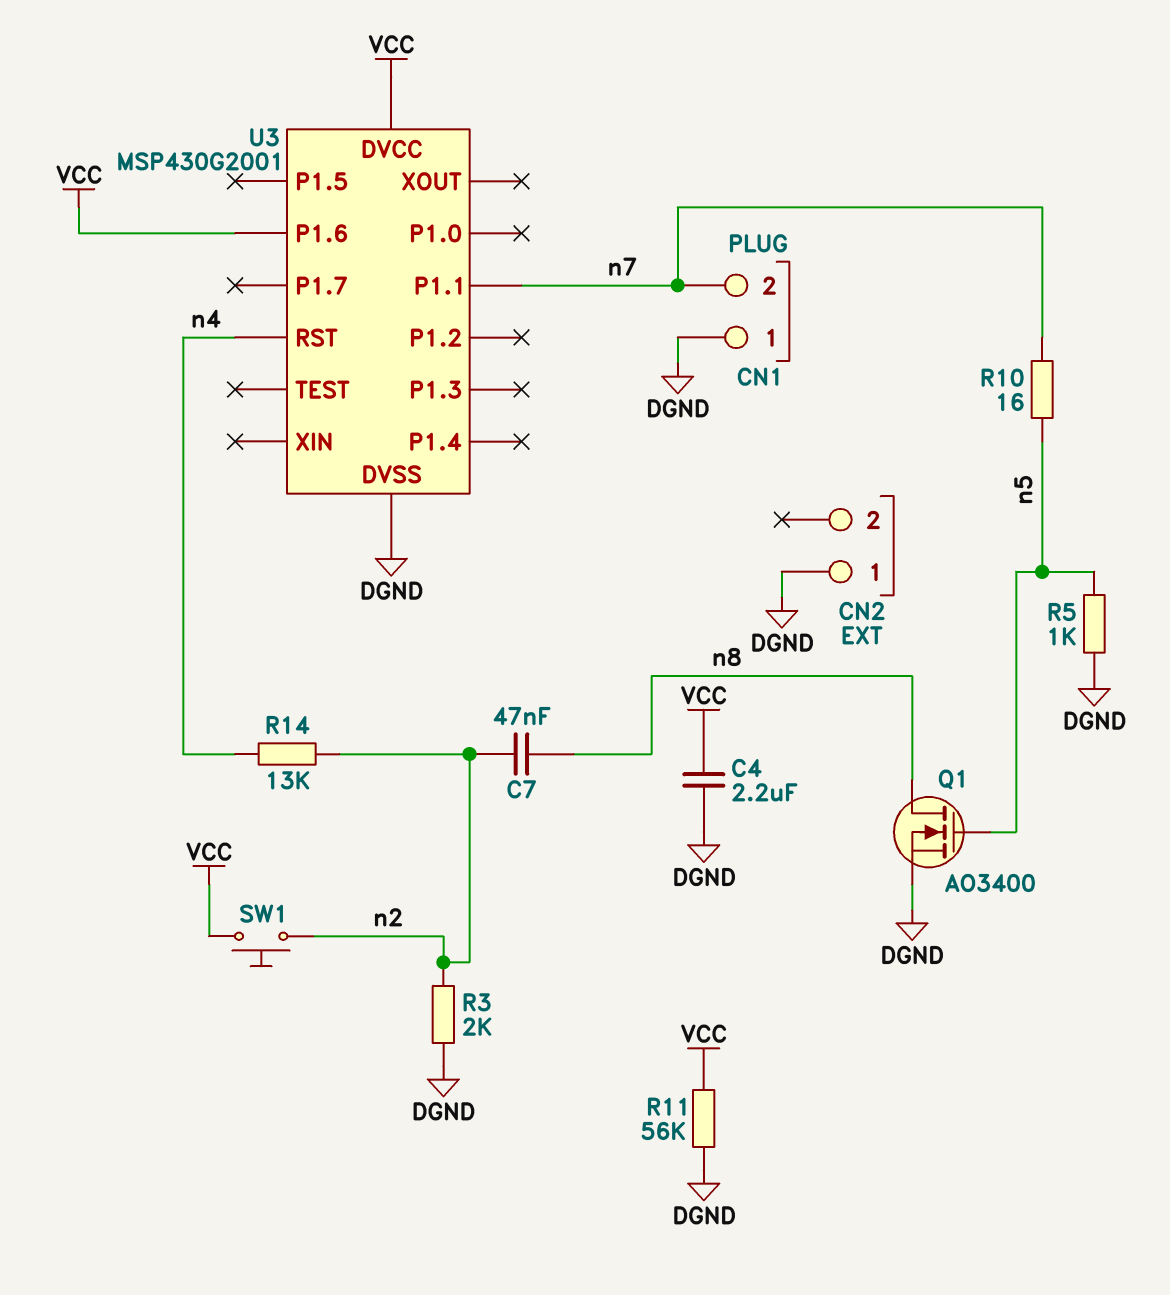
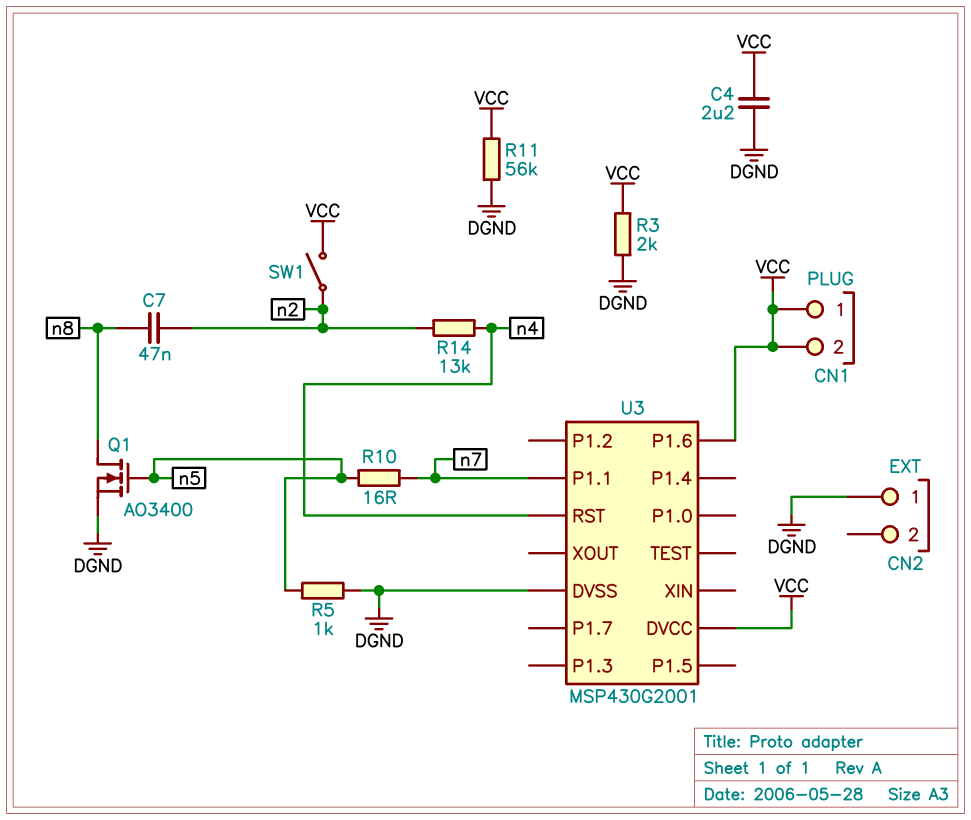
CN1 pin 1: DGND -> VCC
CN1 pin 2: n7 -> VCC
R3: 2k (DGND, n2) -> 2k (DGND, VCC)
SW1: button (VCC, n2) -> switch (VCC, n2)

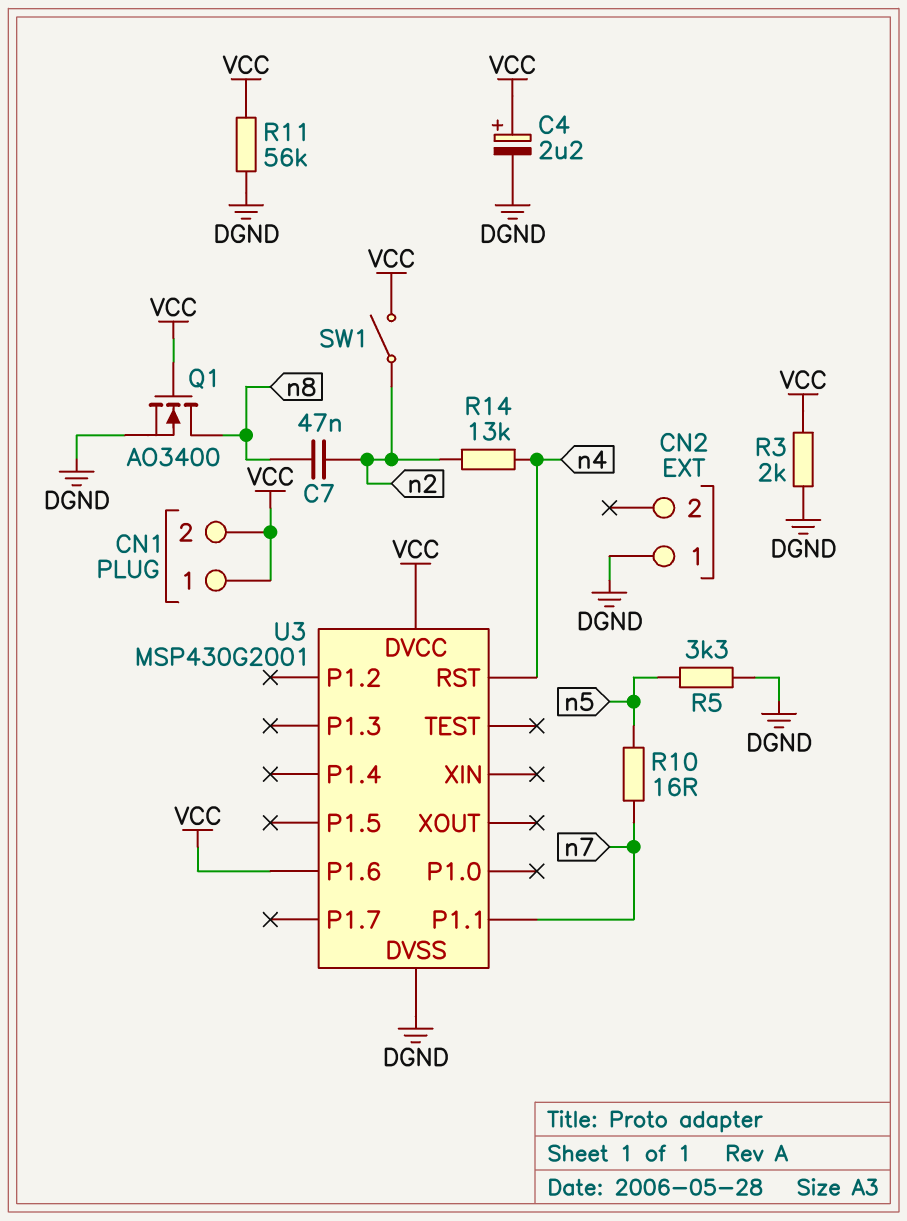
C4: 2.2uF (DGND, VCC) -> 2.2uF (plus VCC, minus DGND)
Q1: NMOS AO3400 (G n5, D n8, S DGND) -> NMOS AO3400 (G VCC, D n8, S DGND)
R5: 1k (DGND, n5) -> 3.3k (DGND, n5)

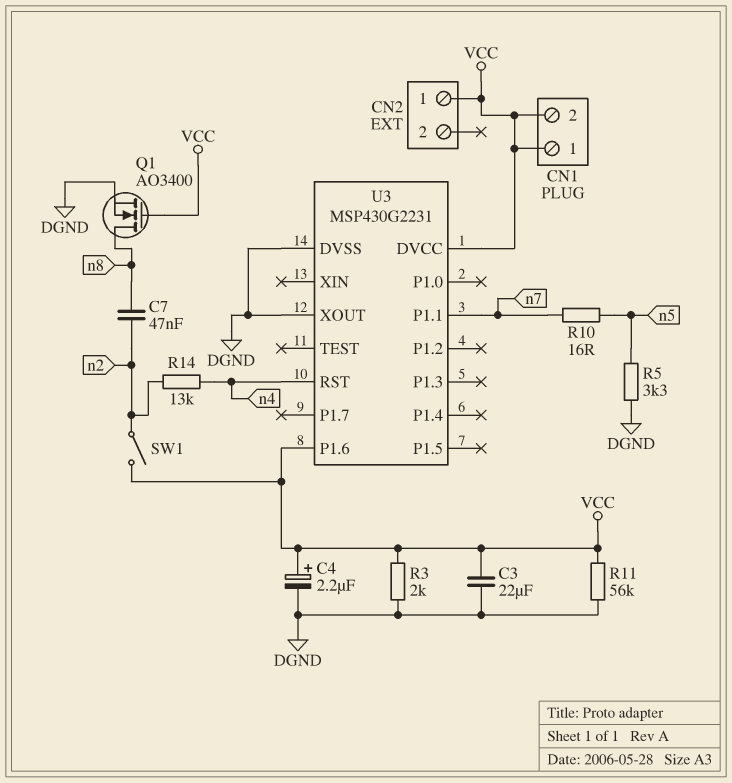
C3: none -> 22uF (DGND, VCC)
CN2 pin 1: DGND -> VCC
U3: MSP430G2001 -> MSP430G2231
U3 pin XOUT: none -> DGND

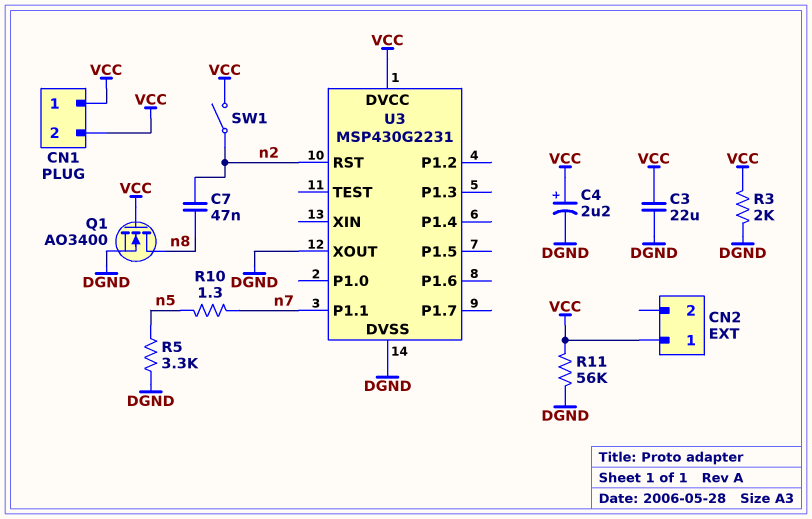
R10: 16 (n5, n7) -> 1.3 (n5, n7)
R14: 13k (n2, n4) -> none
U3 pin P1.6: VCC -> none
U3 pin RST: n4 -> n2

